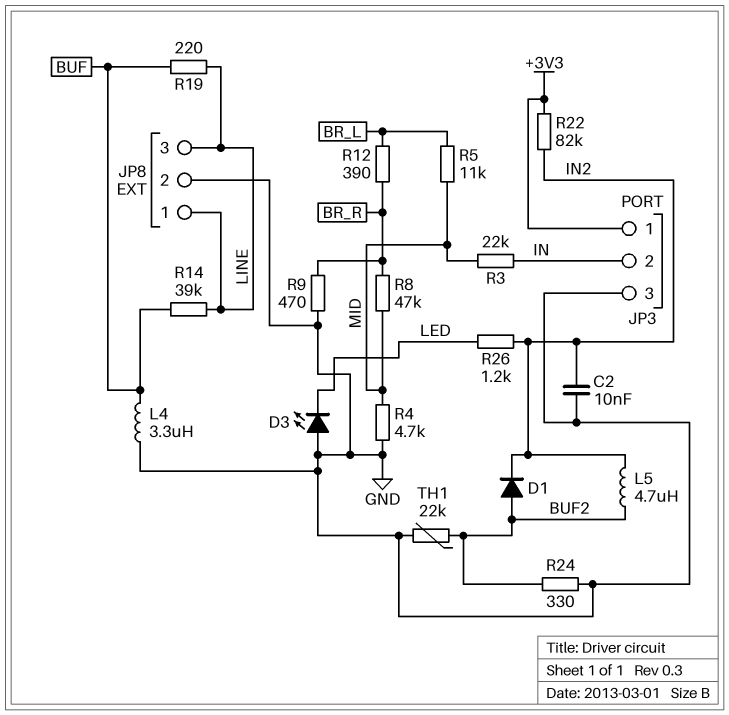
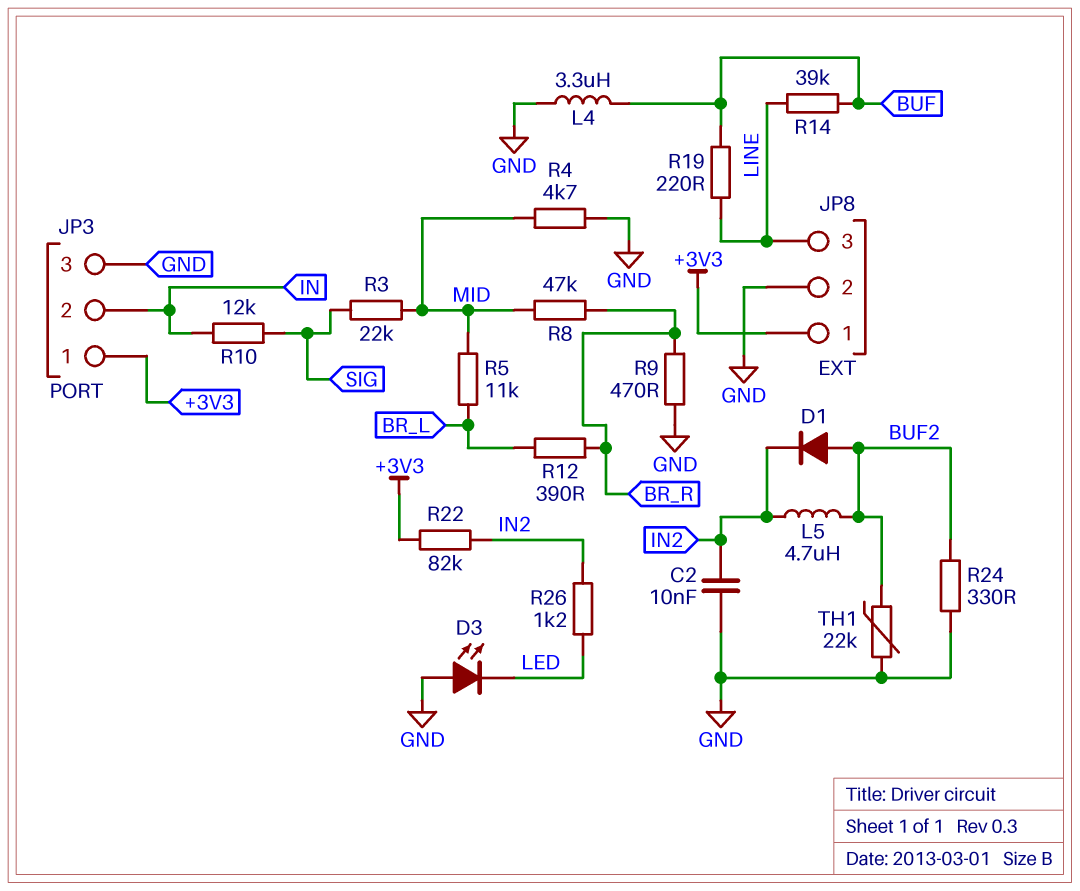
JP8 pin 1: LINE -> +3V3
R3: 22k (IN, MID) -> 22k (MID, SIG)
R10: none -> 12k (IN, SIG)

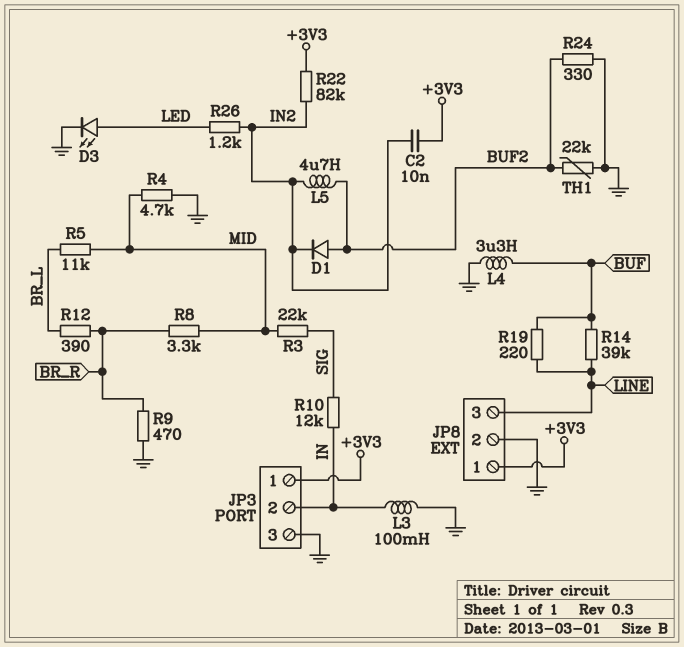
C2: 10nF (GND, IN2) -> 10nF (+3V3, IN2)
D3: LED (A GND, K LED) -> LED (A LED, K GND)
L3: none -> 100mH (GND, IN)
R8: 47k (BR_R, MID) -> 3.3k (BR_R, MID)

